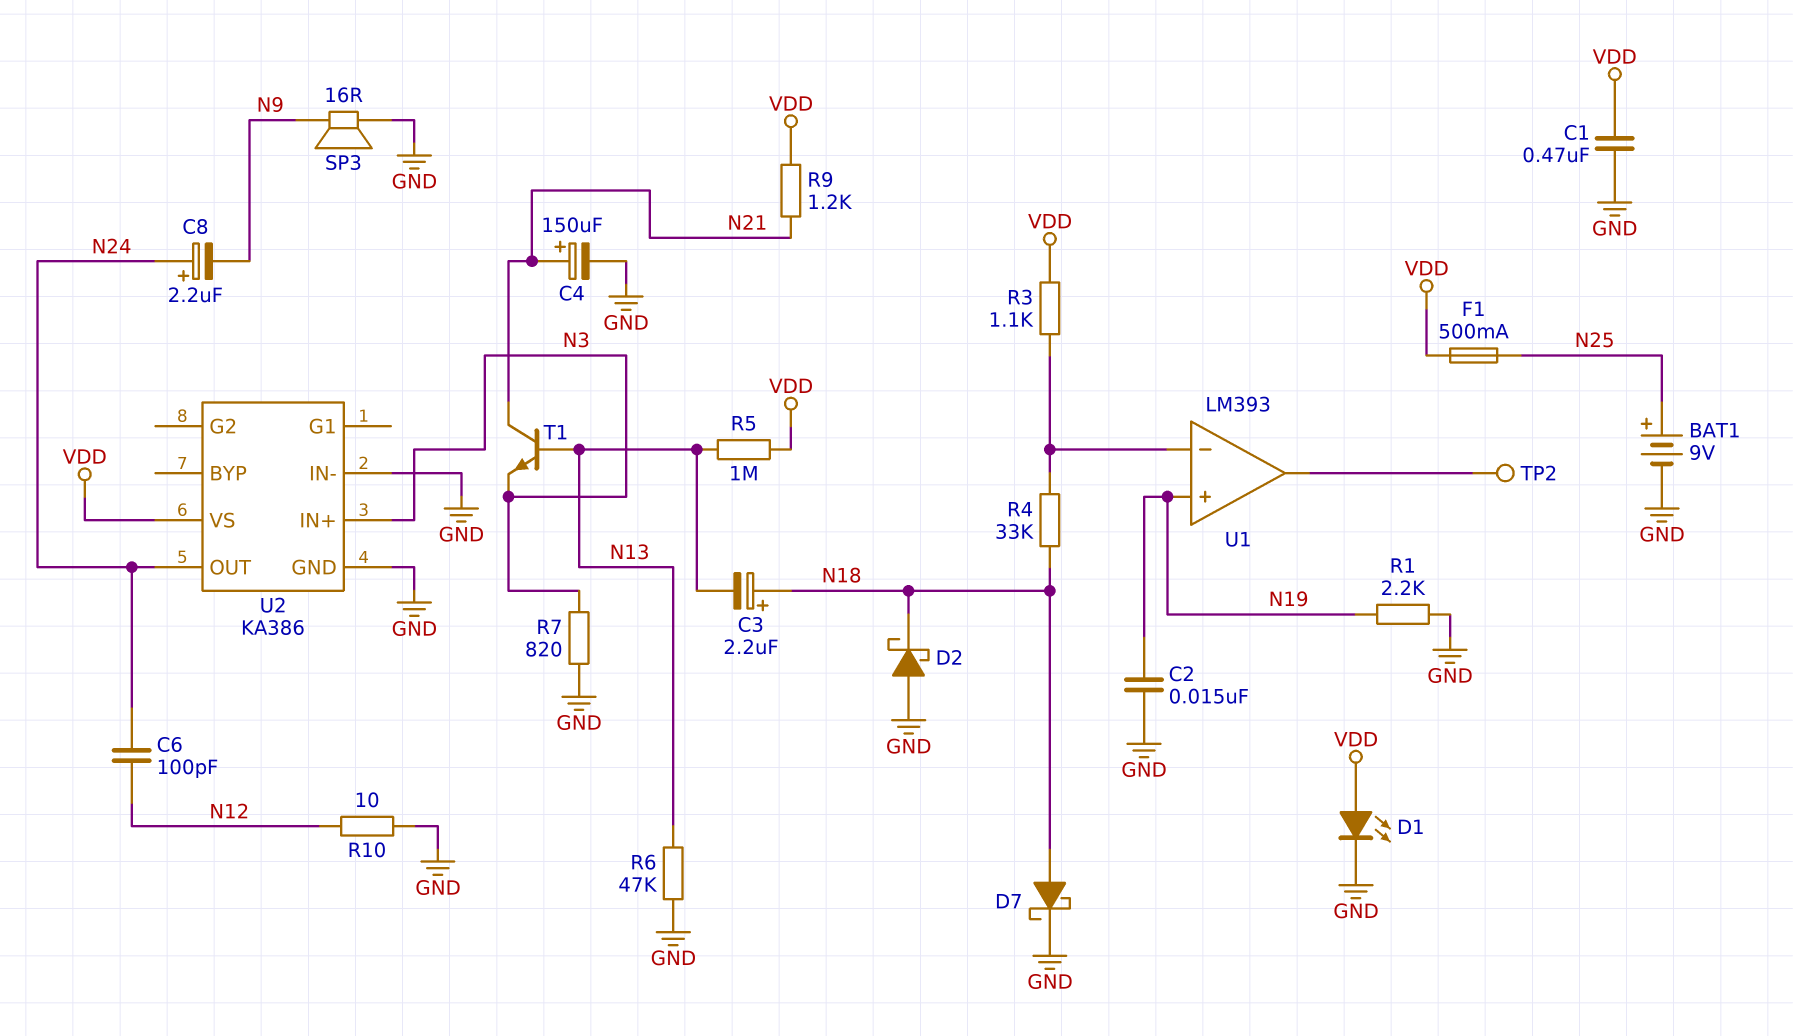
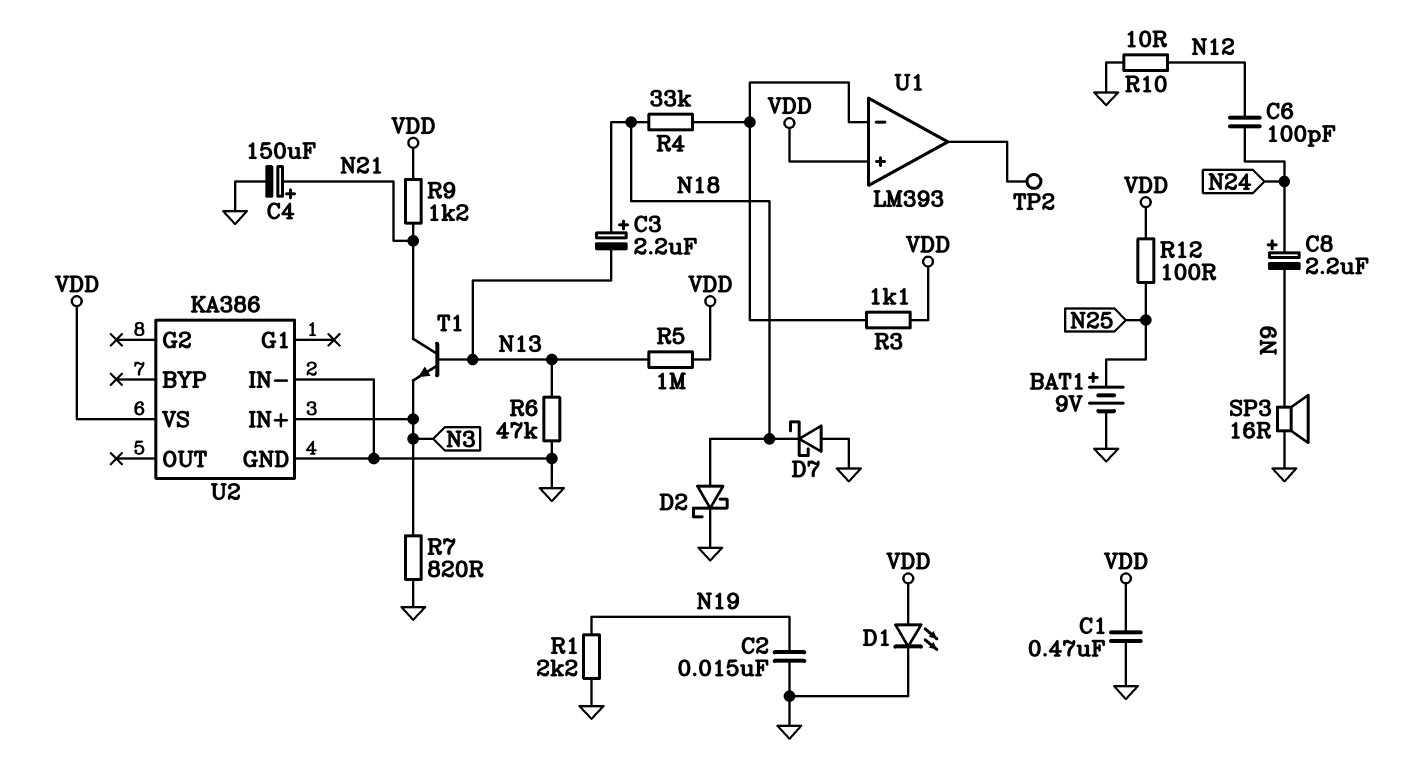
D2: schottky (A GND, K N18) -> schottky (A N18, K GND)
D7: schottky (A N18, K GND) -> schottky (A GND, K N18)
F1: 500mA (N25, VDD) -> none
R12: none -> 100 (N25, VDD)
U1 pin in+: N19 -> VDD
U2 pin OUT: N24 -> none

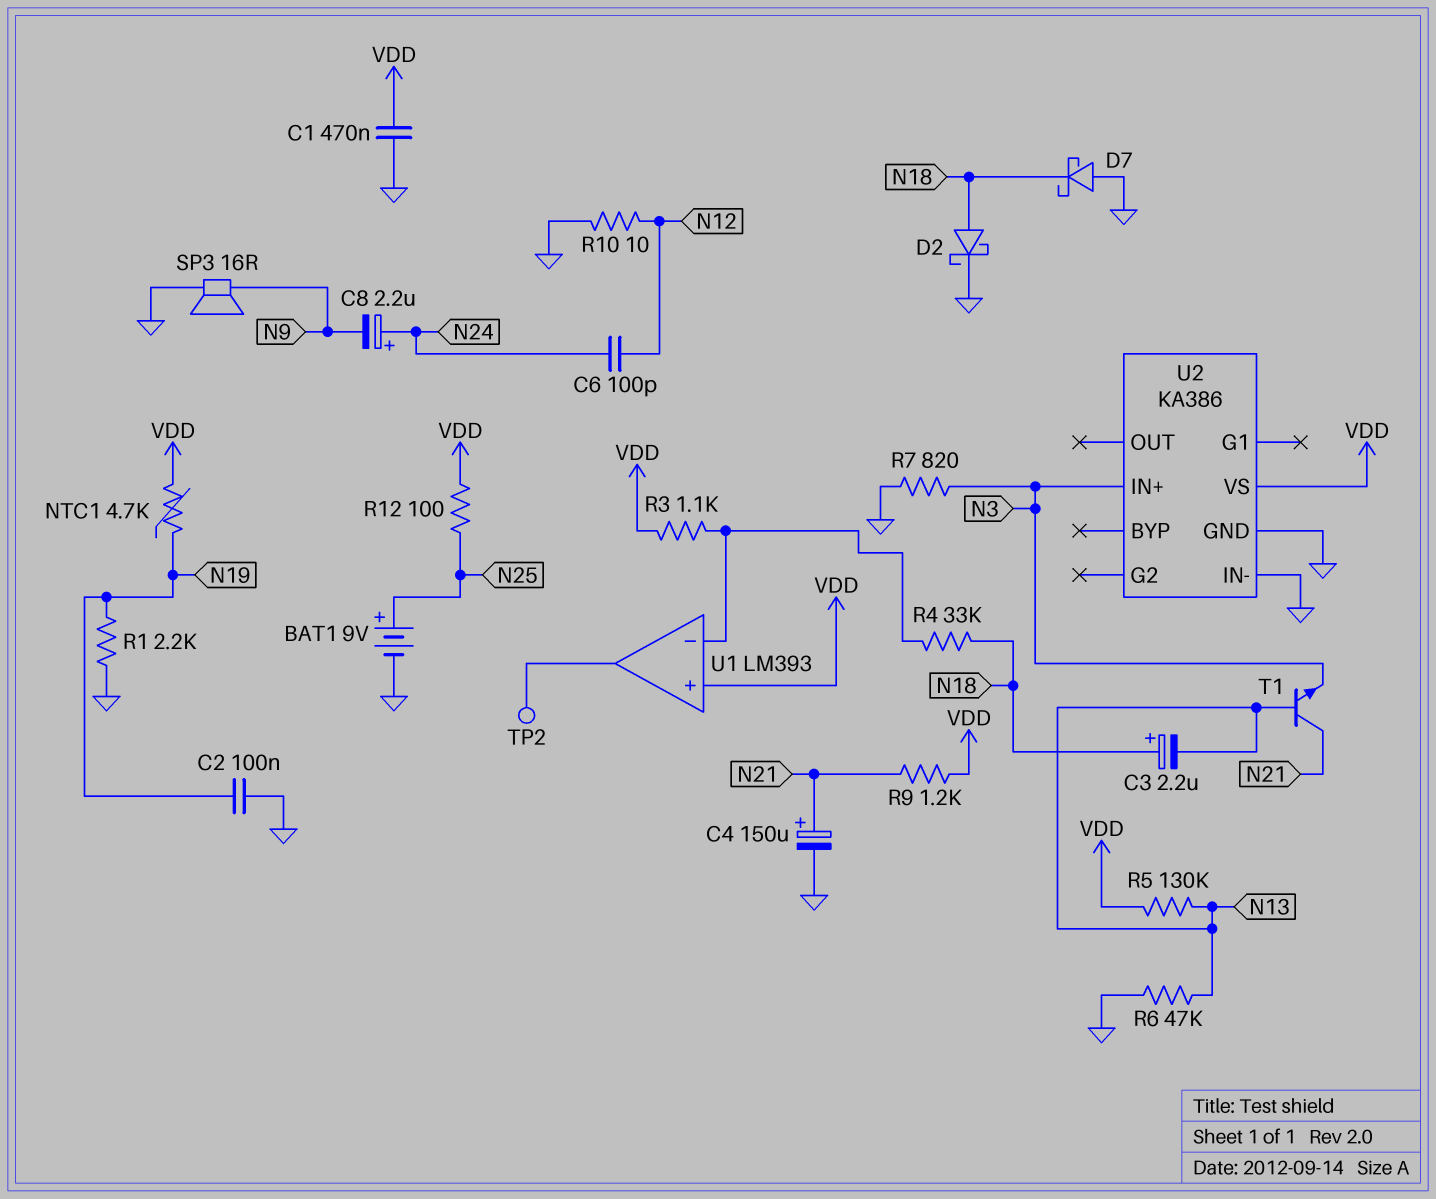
C2: 15nF (GND, N19) -> 100nF (GND, N19)
D1: LED (A VDD, K GND) -> none
NTC1: none -> 4.7k (N19, VDD)
R5: 1M (N13, VDD) -> 130k (N13, VDD)

